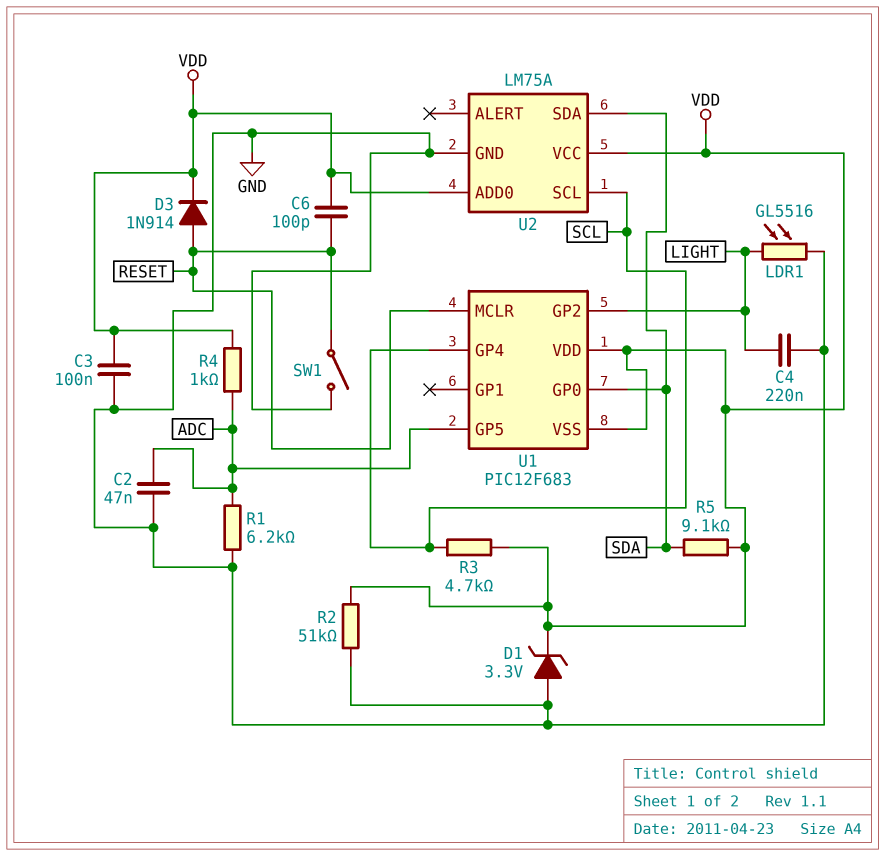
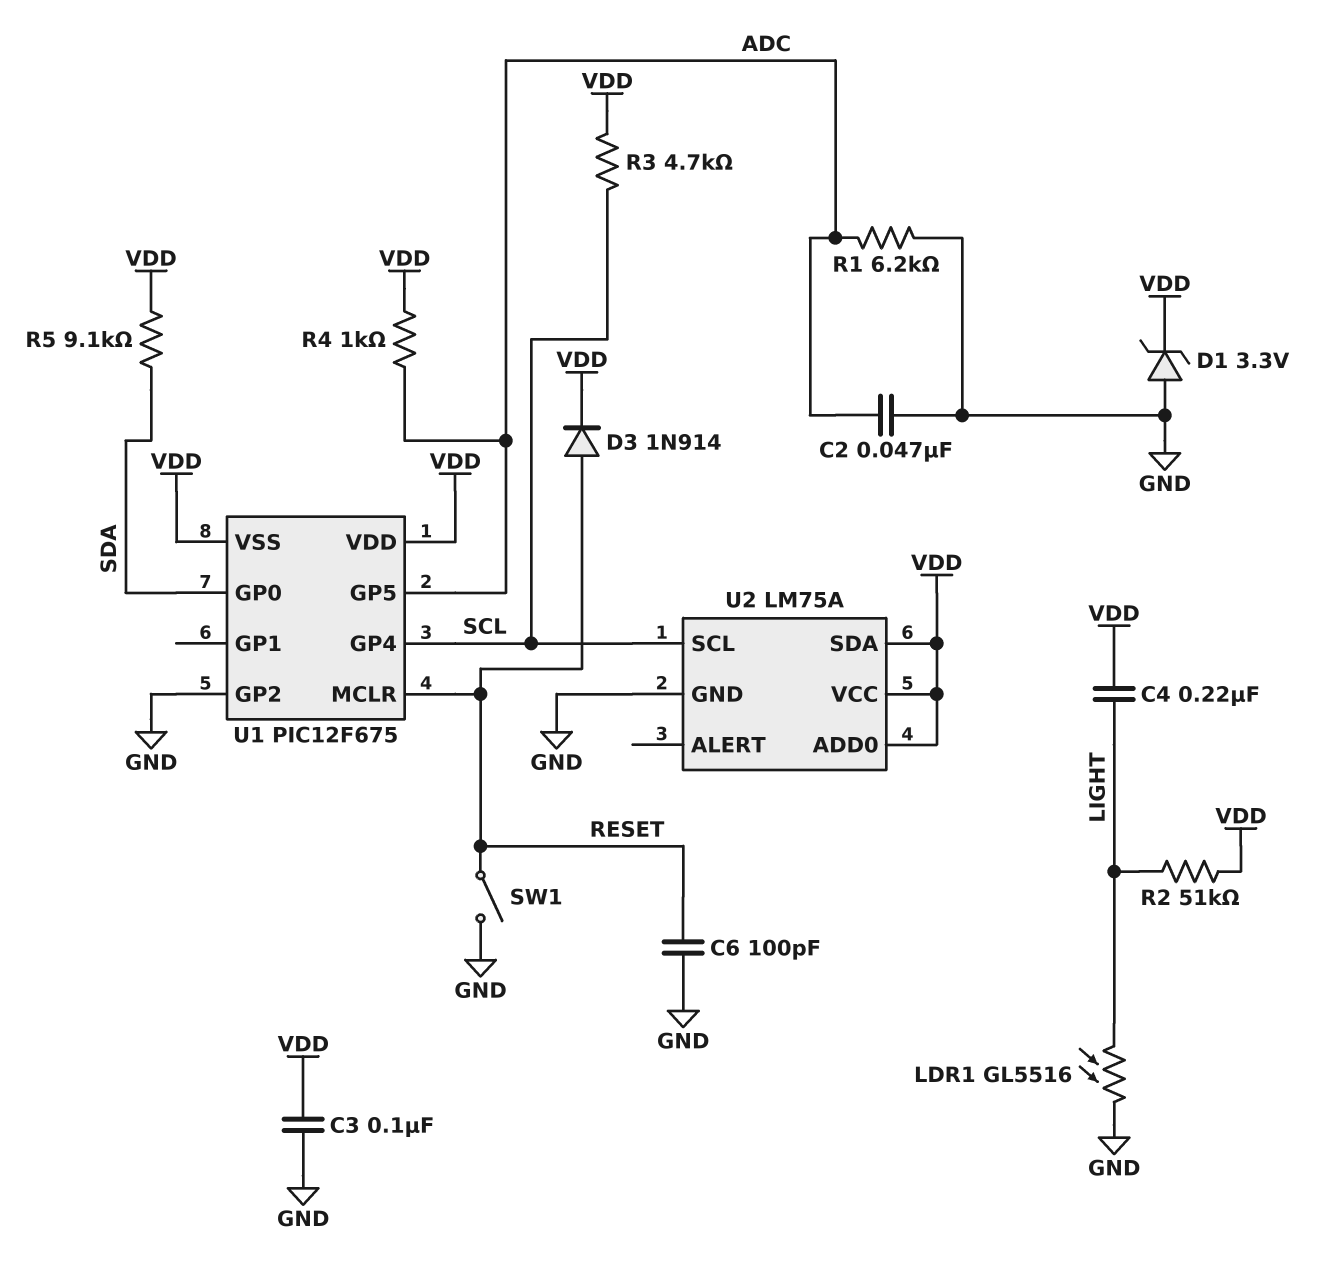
C4: 220nF (GND, LIGHT) -> 220nF (LIGHT, VDD)
C6: 100pF (RESET, VDD) -> 100pF (GND, RESET)
R2: 51k (GND, VDD) -> 51k (LIGHT, VDD)
U1: PIC12F683 -> PIC12F675
U1 pin GP2: LIGHT -> GND
U2 pin SDA: SDA -> VDD

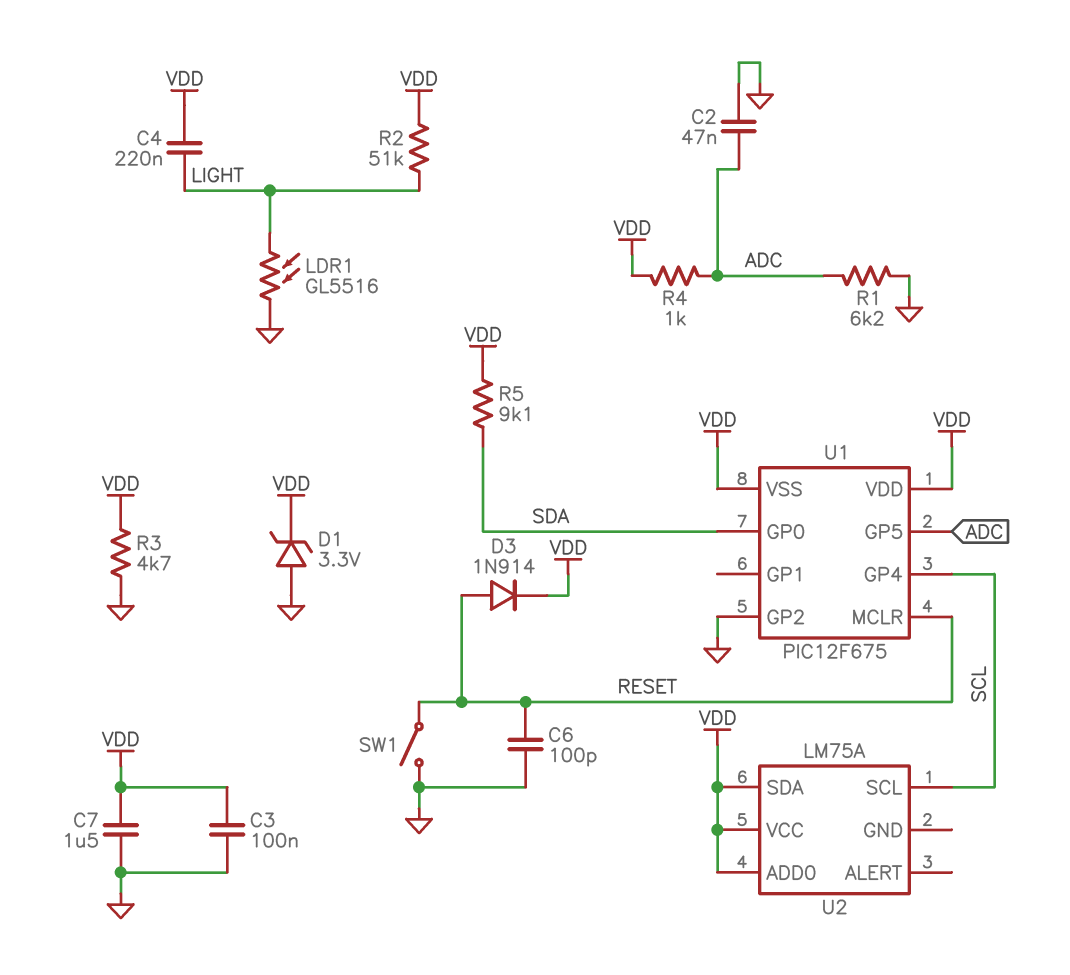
C7: none -> 1.5uF (GND, VDD)
R3: 4.7k (SCL, VDD) -> 4.7k (GND, VDD)
U2 pin GND: GND -> none

